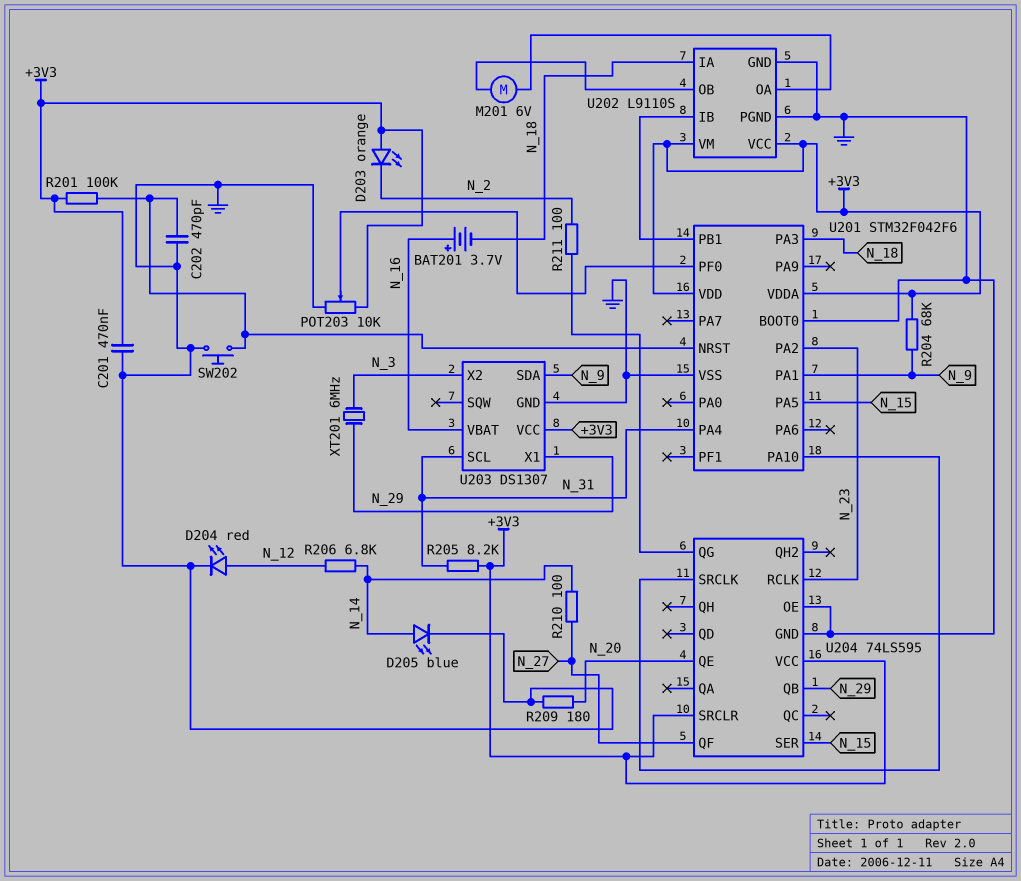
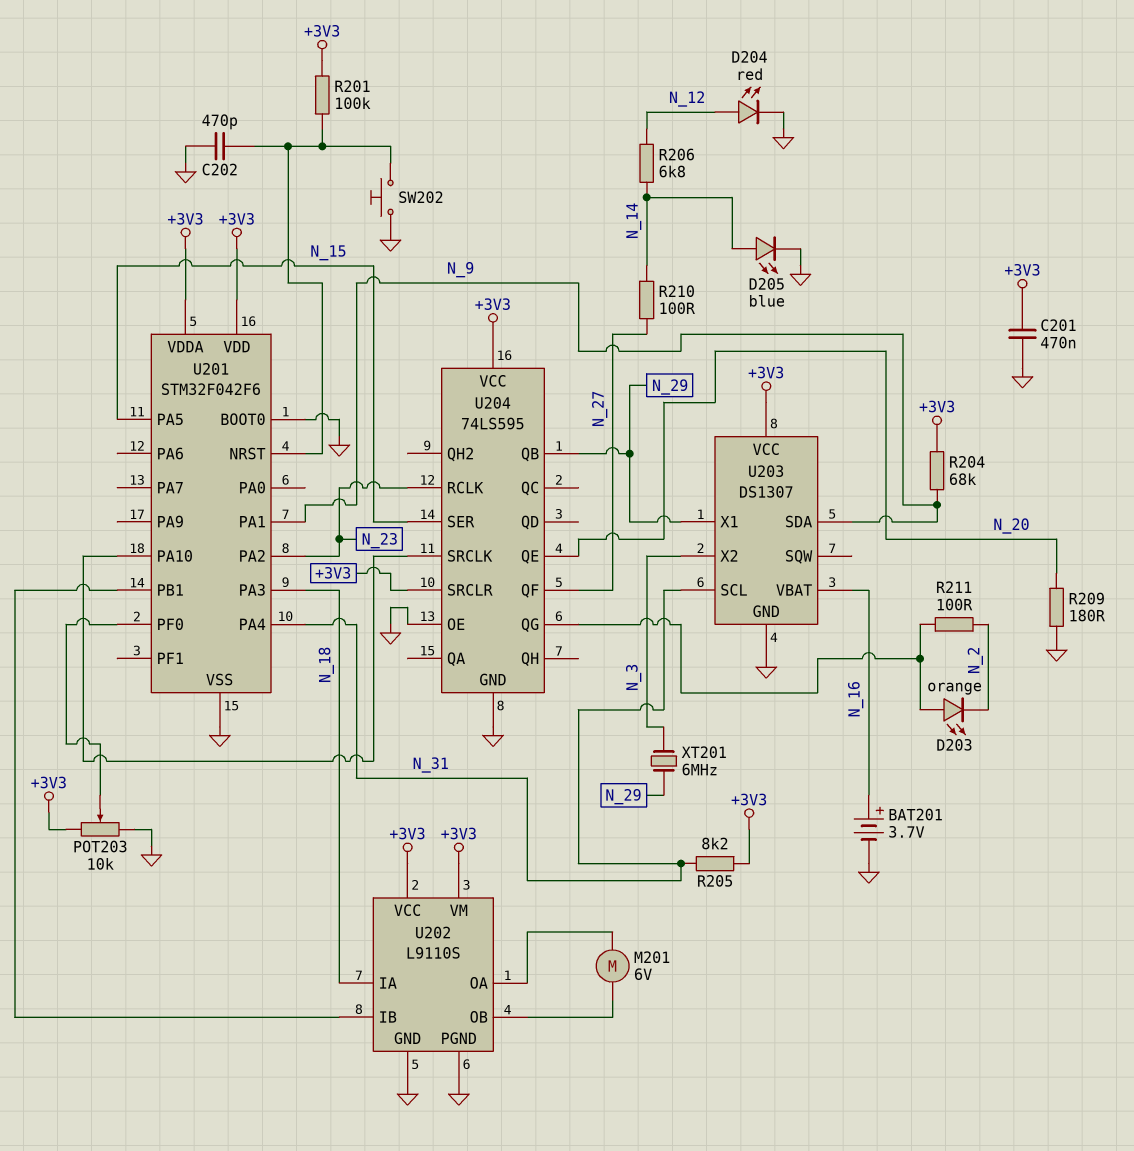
BAT201: 3.7V (plus N_16, minus N_18) -> 3.7V (plus N_16, minus GND)
D203: LED orange (A +3V3, K N_2) -> LED orange (A U204/QG, K N_2)

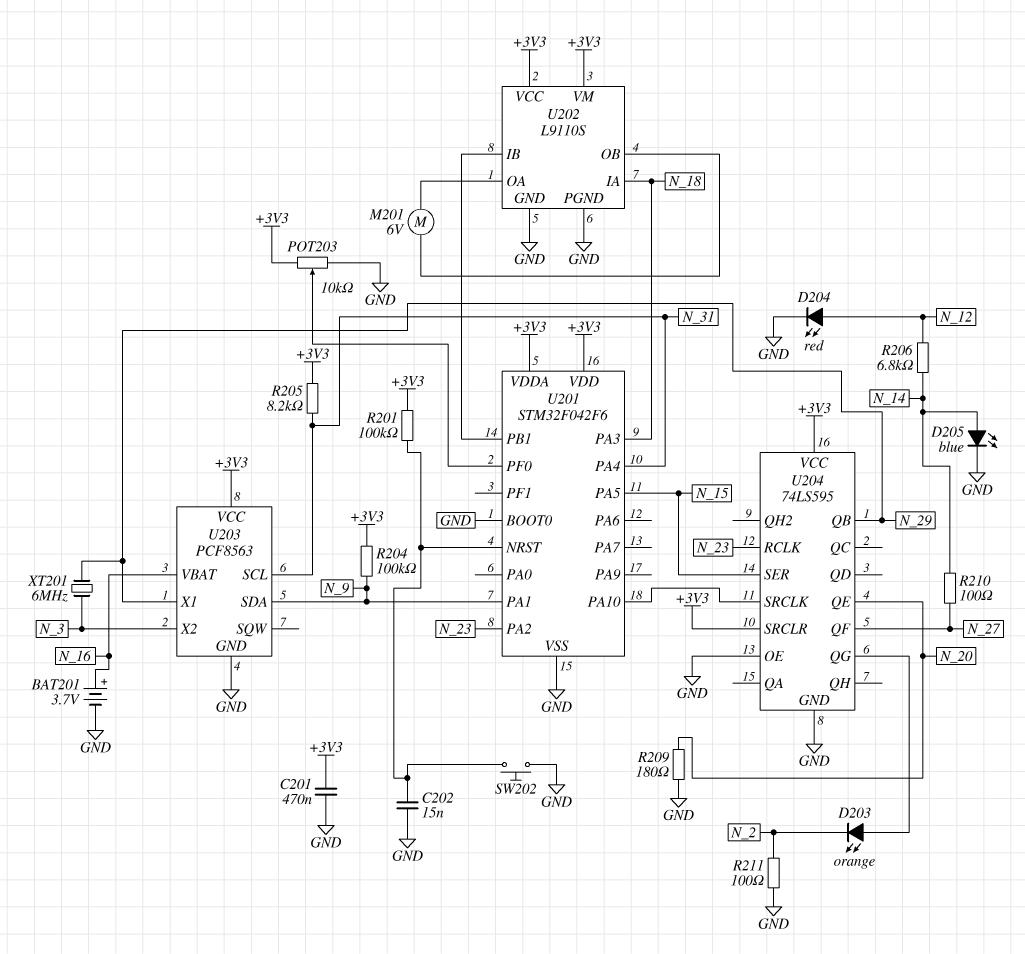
C202: 470pF (GND, U201/NRST) -> 15nF (GND, U201/NRST)
R204: 68k (+3V3, N_9) -> 100k (+3V3, N_9)
R211: 100 (N_2, U204/QG) -> 100 (GND, N_2)
U203: DS1307 -> PCF8563

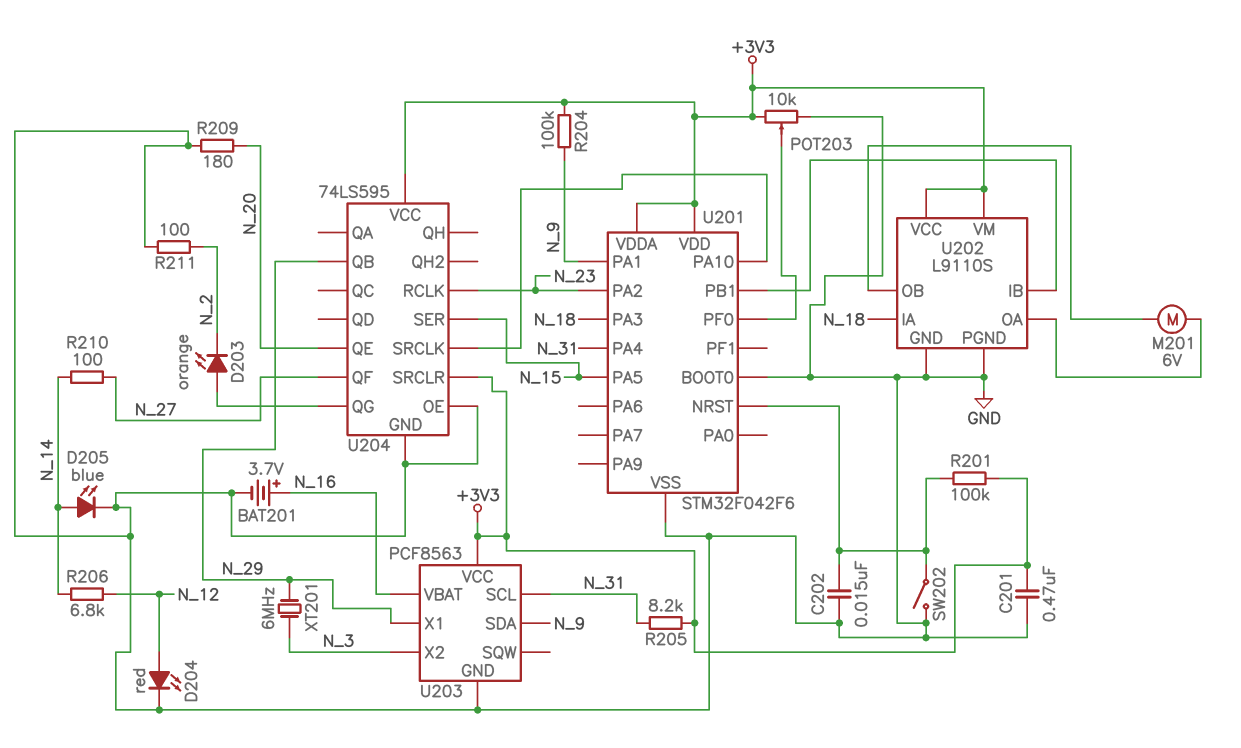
SW202: button (GND, U201/NRST) -> switch (GND, U201/NRST)

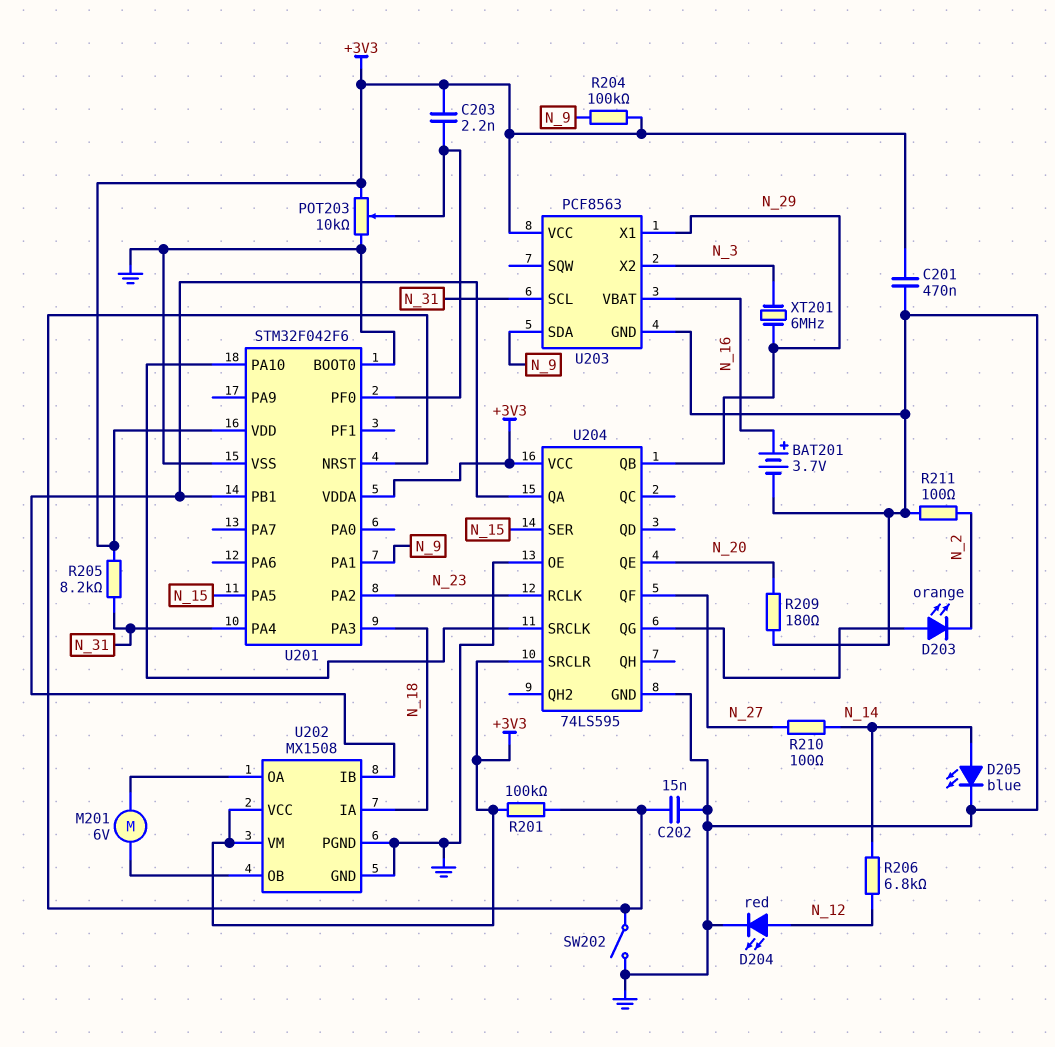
C203: none -> 2.2nF (+3V3, U201/PF0)
U202: L9110S -> MX1508
U204 pin QA: none -> U201/PB1

